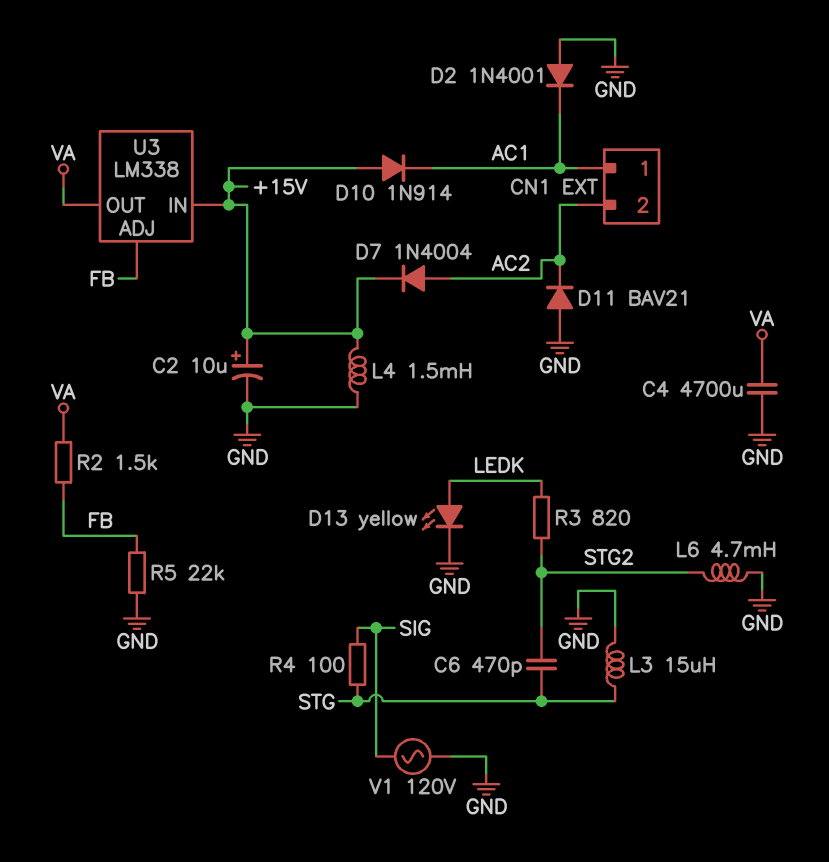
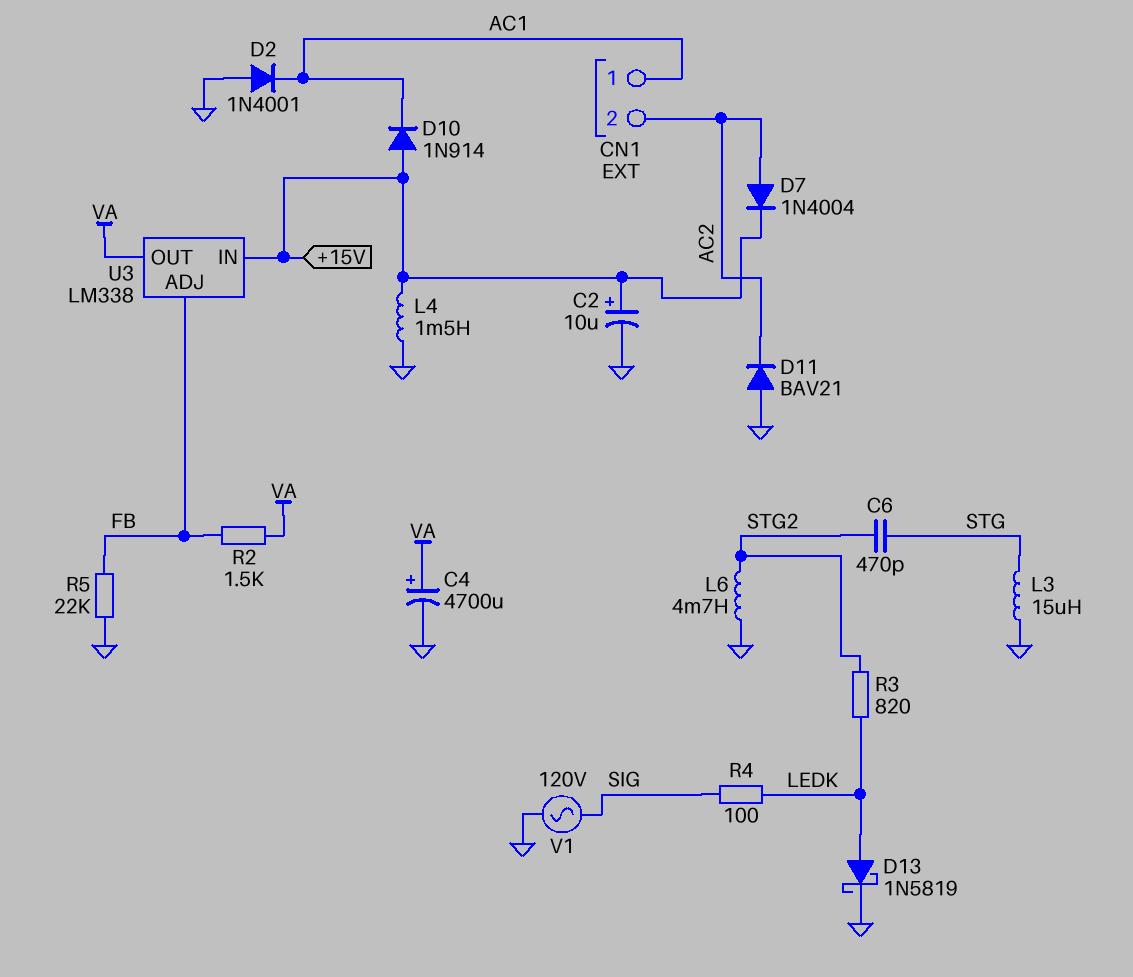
C4: 4700uF (GND, VA) -> 4700uF (plus VA, minus GND)
D13: LED yellow (A LEDK, K GND) -> schottky 1N5819 (A LEDK, K GND)
R4: 100 (SIG, STG) -> 100 (LEDK, SIG)

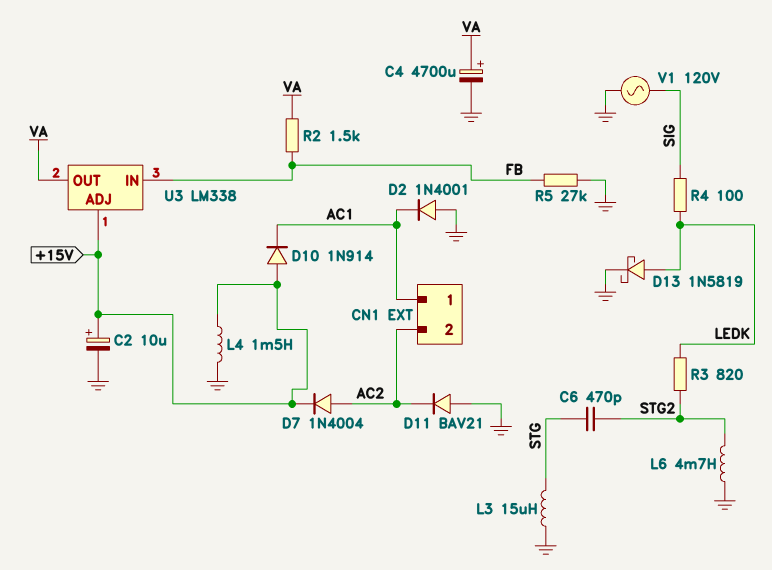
R5: 22k (FB, GND) -> 27k (FB, GND)
U3 pin ADJ: FB -> +15V
U3 pin IN: +15V -> FB

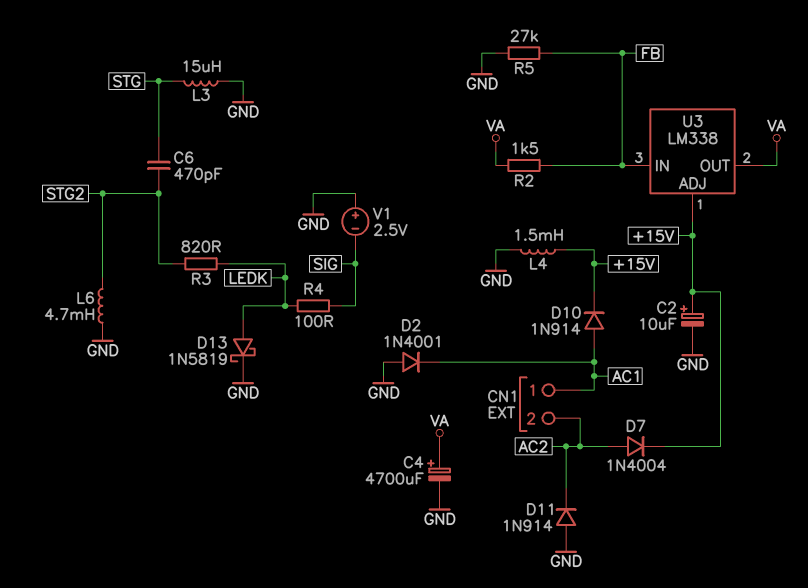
D10: diode 1N914 (A +15V, K AC1) -> diode 1N914 (A AC1, K +15V)
D11: diode BAV21 (A GND, K AC2) -> diode 1N914 (A GND, K AC2)
V1: AC 120V (GND, SIG) -> 2.5V (plus GND, minus SIG)

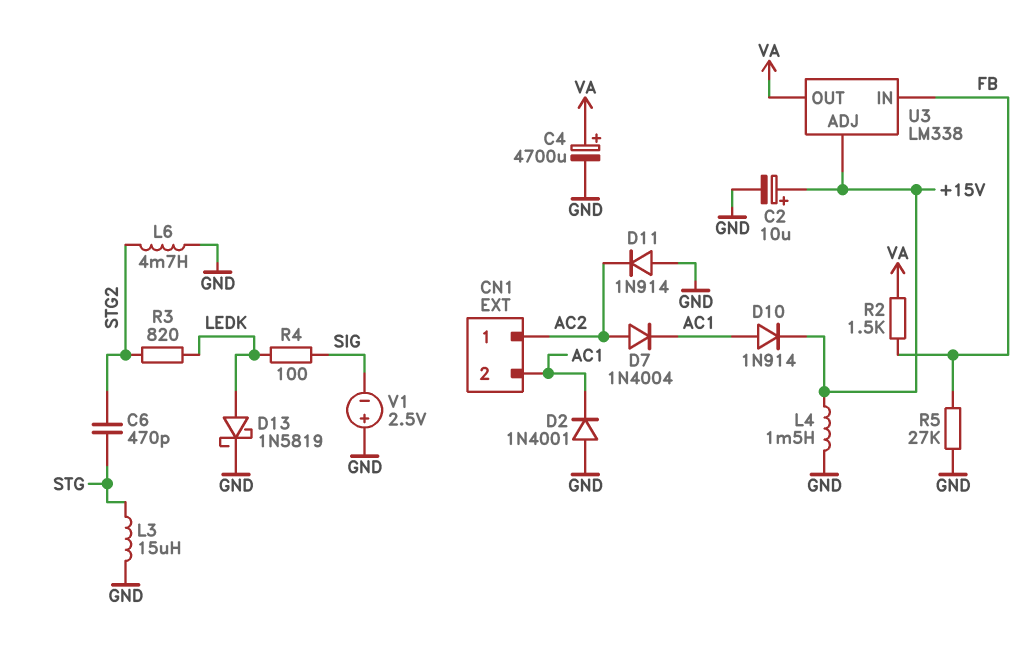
CN1 pin 1: AC1 -> AC2
CN1 pin 2: AC2 -> AC1
D7: diode 1N4004 (A AC2, K +15V) -> diode 1N4004 (A AC2, K AC1)

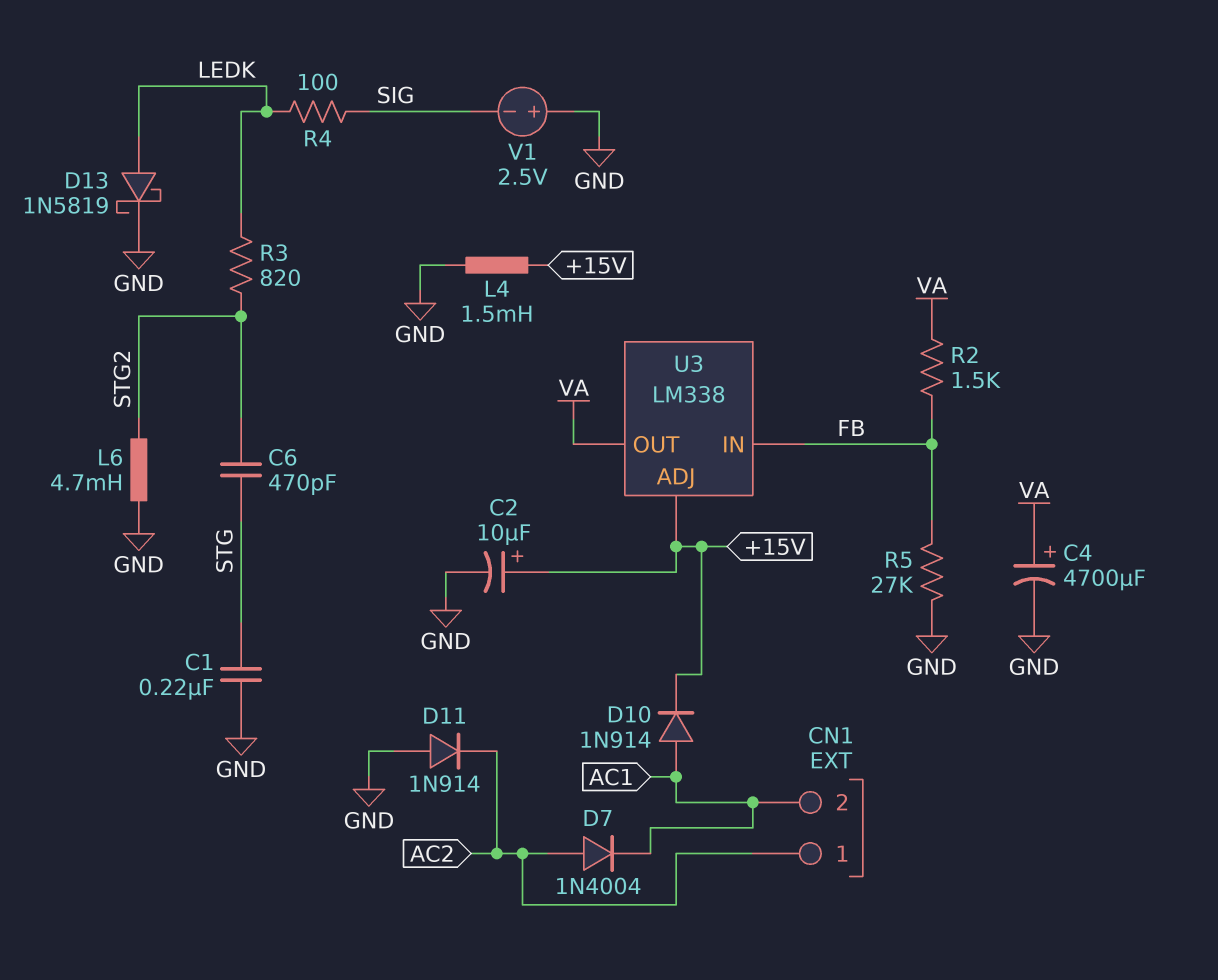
C1: none -> 220nF (GND, STG)
D2: diode 1N4001 (A GND, K AC1) -> none
L3: 15uH (GND, STG) -> none

